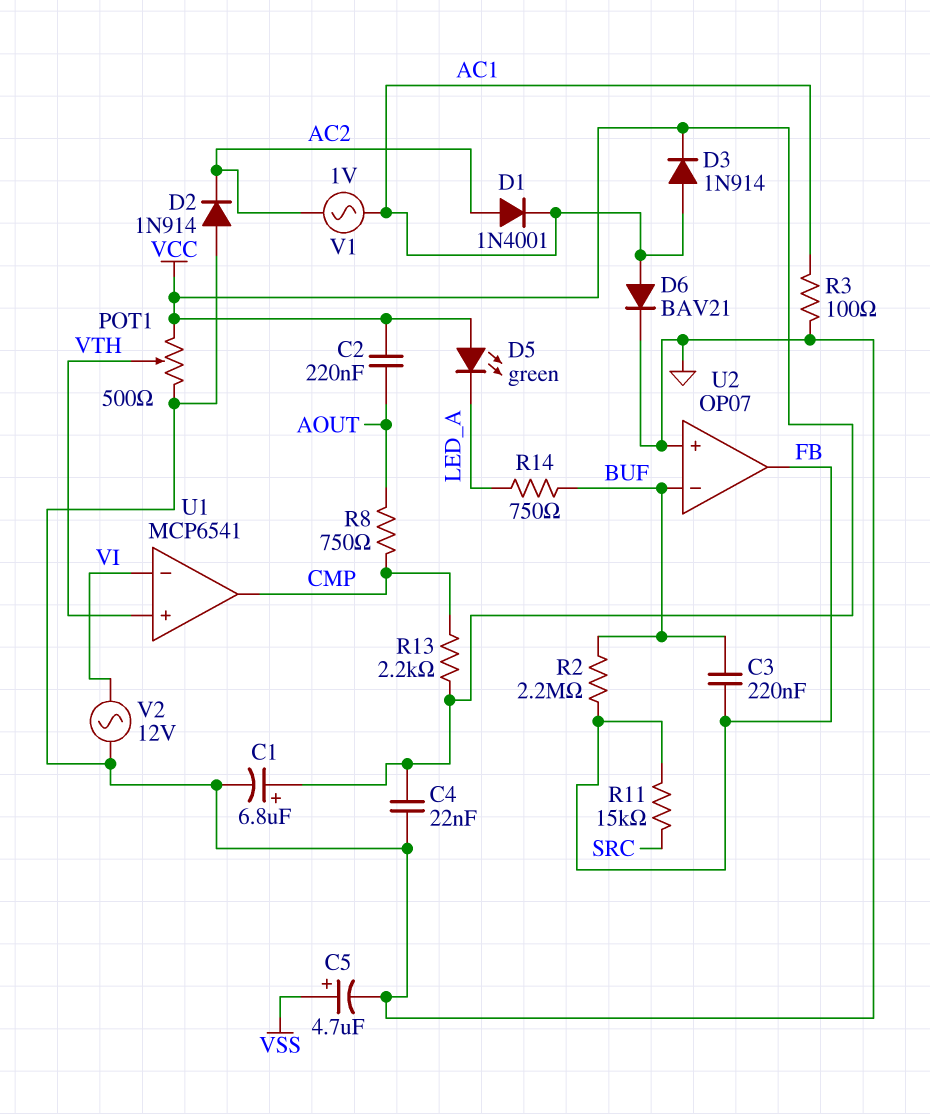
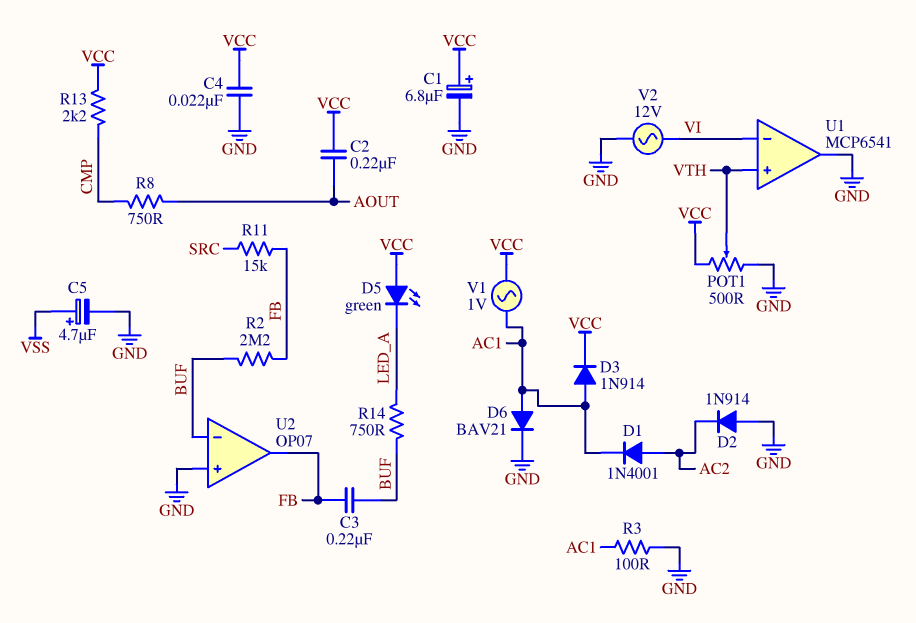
U1 pin out: CMP -> GND
V1: AC 1V (AC1, AC2) -> AC 1V (AC1, VCC)

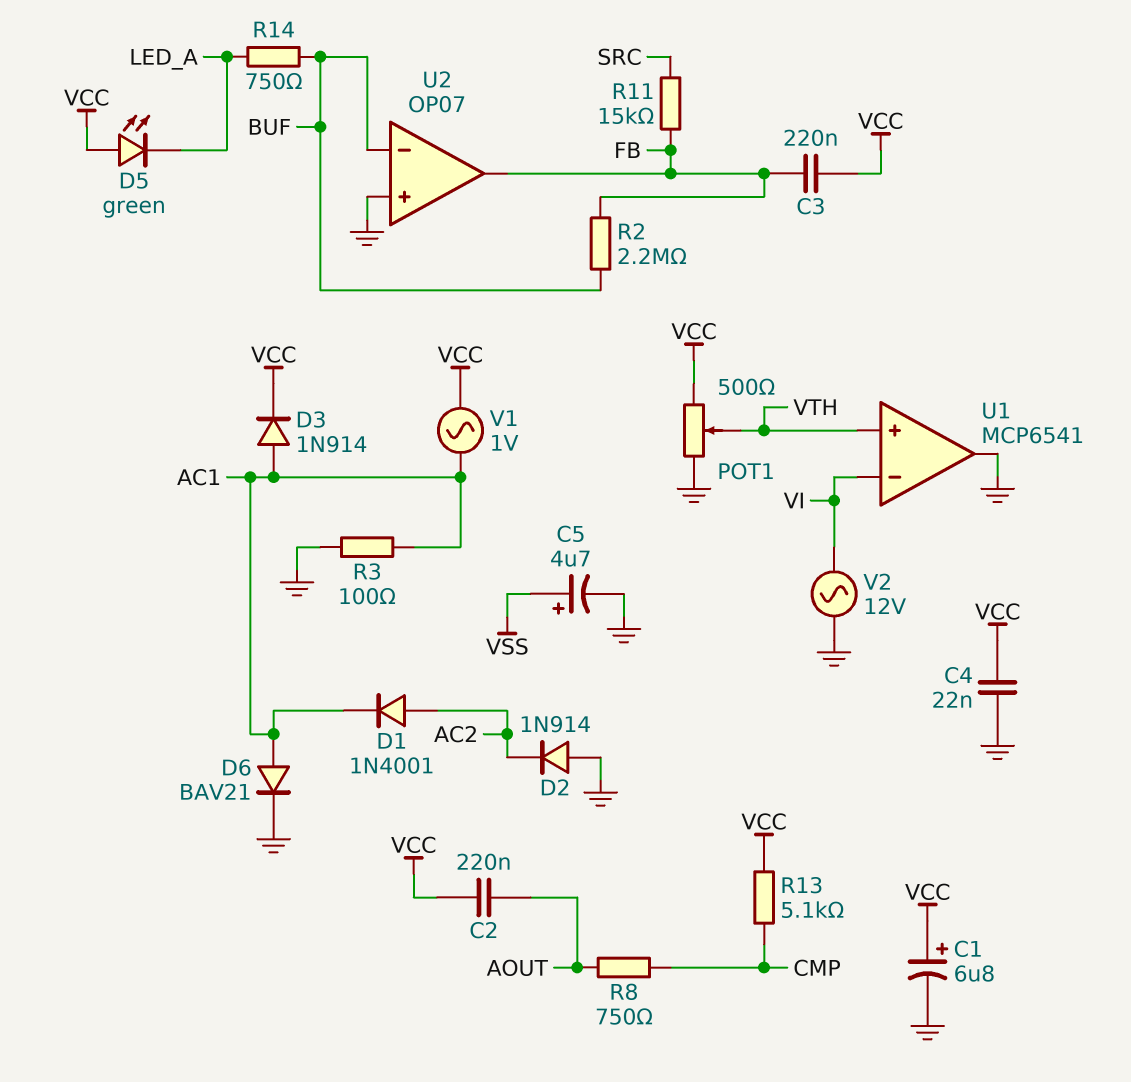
C3: 220nF (BUF, FB) -> 220nF (FB, VCC)
R13: 2.2k (CMP, VCC) -> 5.1k (CMP, VCC)

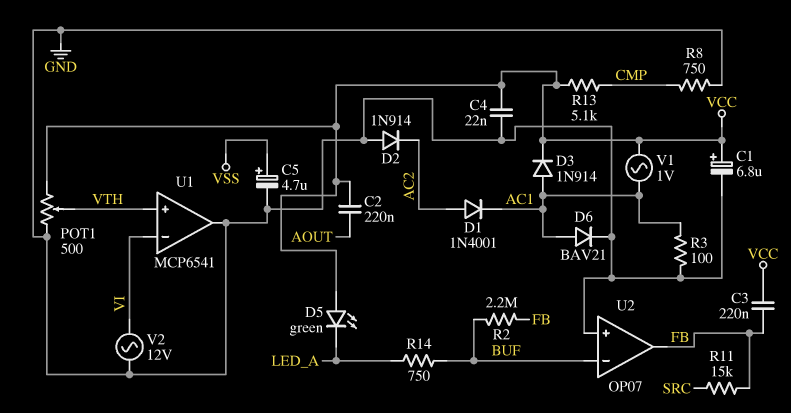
R8: 750 (AOUT, CMP) -> 750 (CMP, GND)

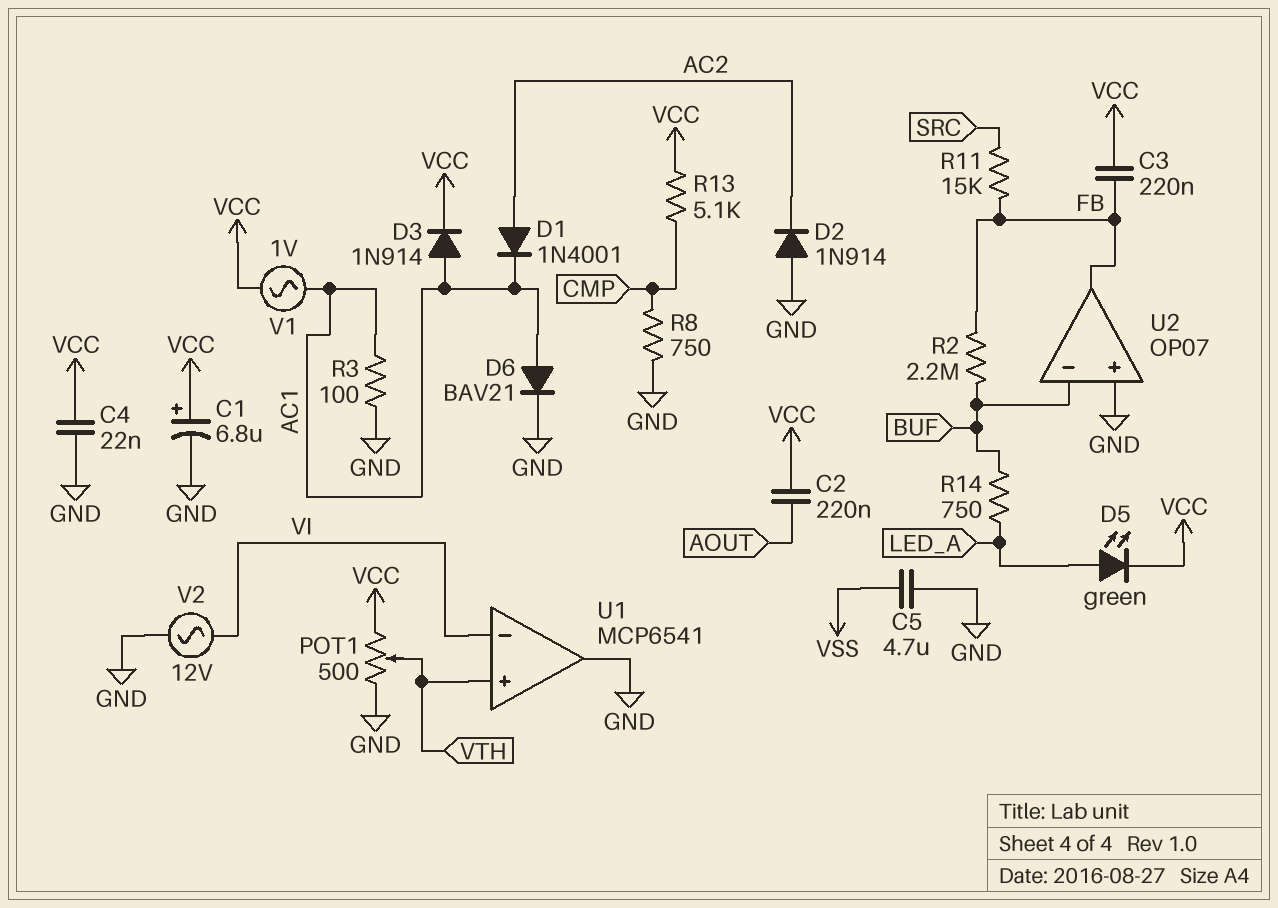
C5: 4.7uF (plus VSS, minus GND) -> 4.7uF (GND, VSS)
D5: LED green (A VCC, K LED_A) -> LED green (A LED_A, K VCC)

